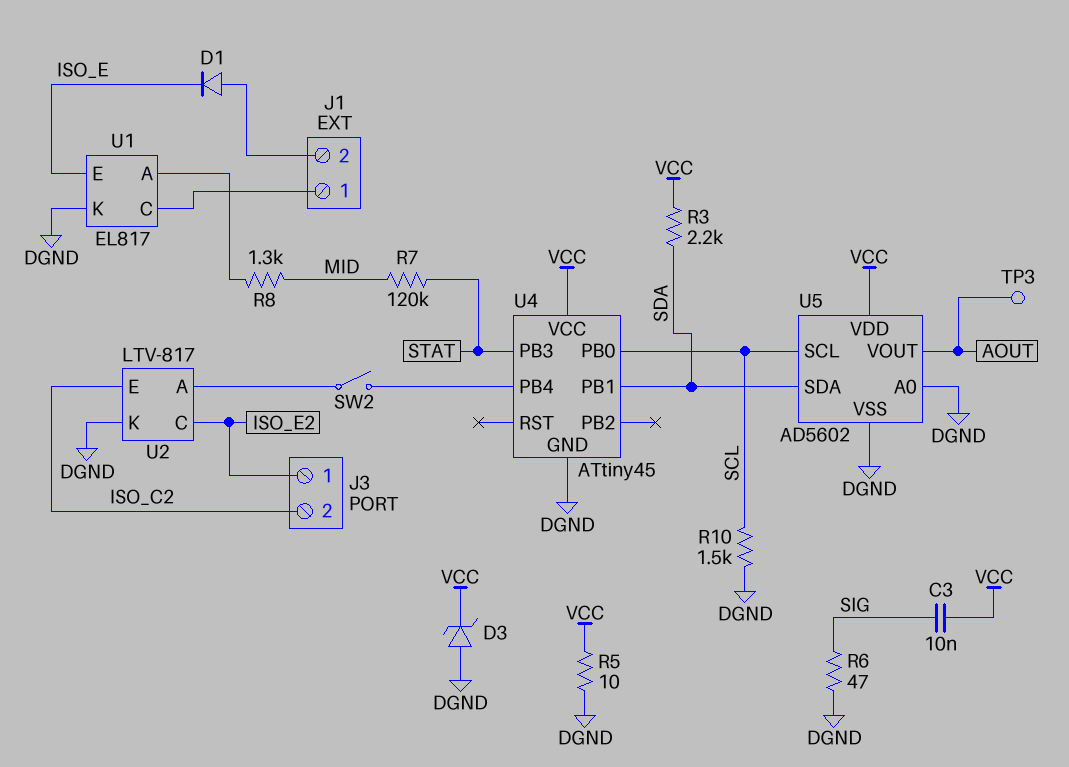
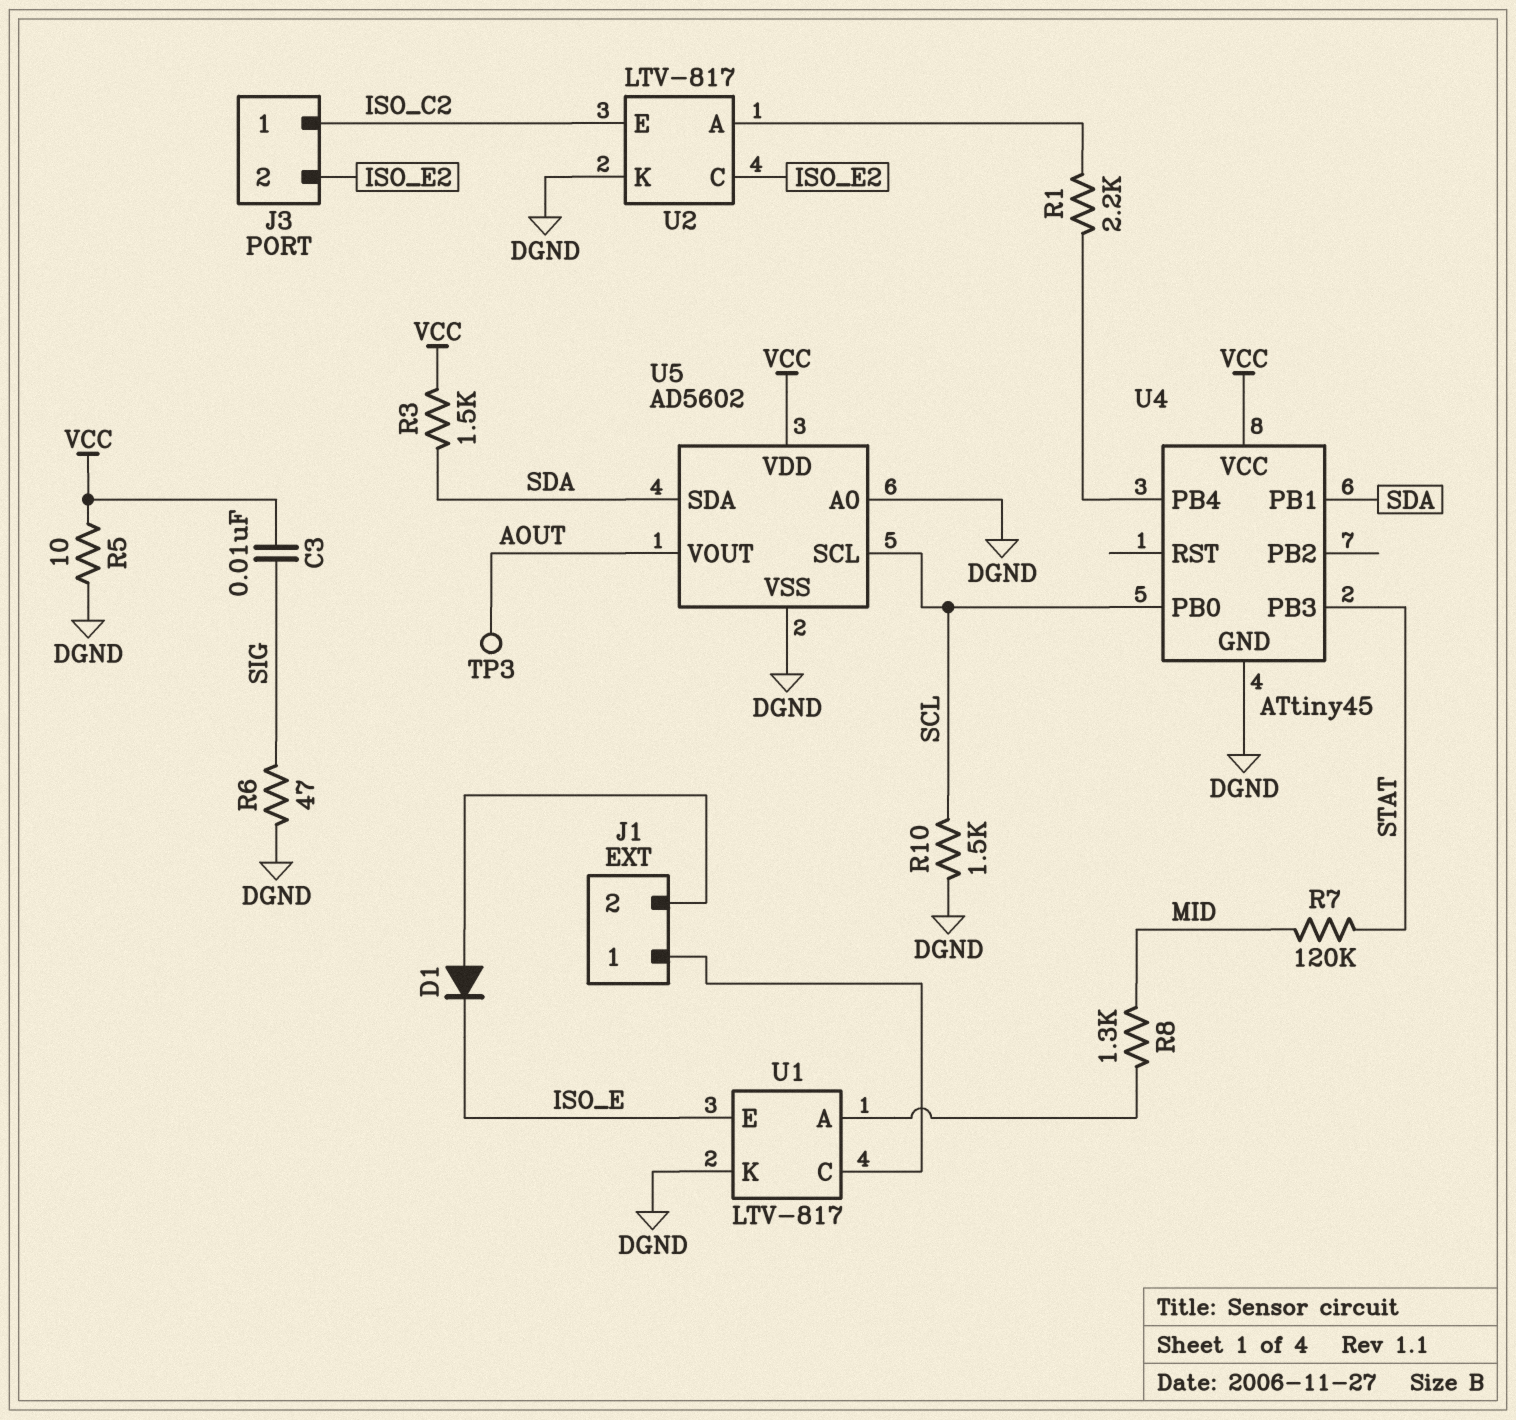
D3: zener (A DGND, K VCC) -> none
J3 pin 1: ISO_E2 -> ISO_C2
J3 pin 2: ISO_C2 -> ISO_E2
R1: none -> 2.2k (U2/A, U4/PB4)
R3: 2.2k (SDA, VCC) -> 1.5k (SDA, VCC)
SW2: switch (U2/A, U4/PB4) -> none
U1: EL817 -> LTV-817

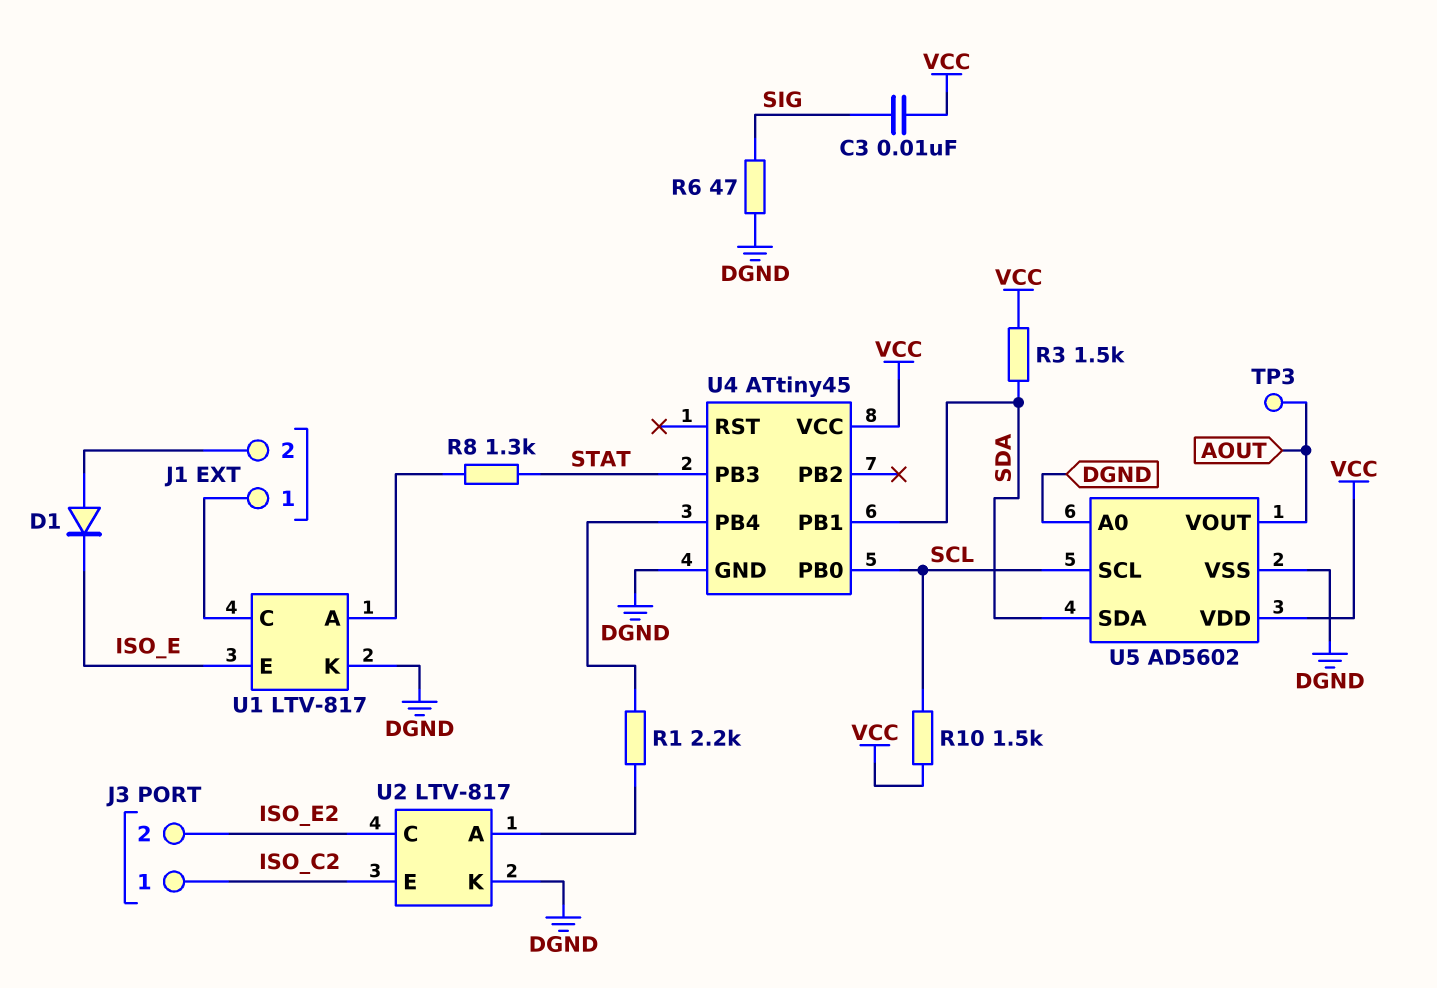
R5: 10 (DGND, VCC) -> none
R7: 120k (MID, STAT) -> none
R8: 1.3k (MID, U1/A) -> 1.3k (STAT, U1/A)
R10: 1.5k (DGND, SCL) -> 1.5k (SCL, VCC)

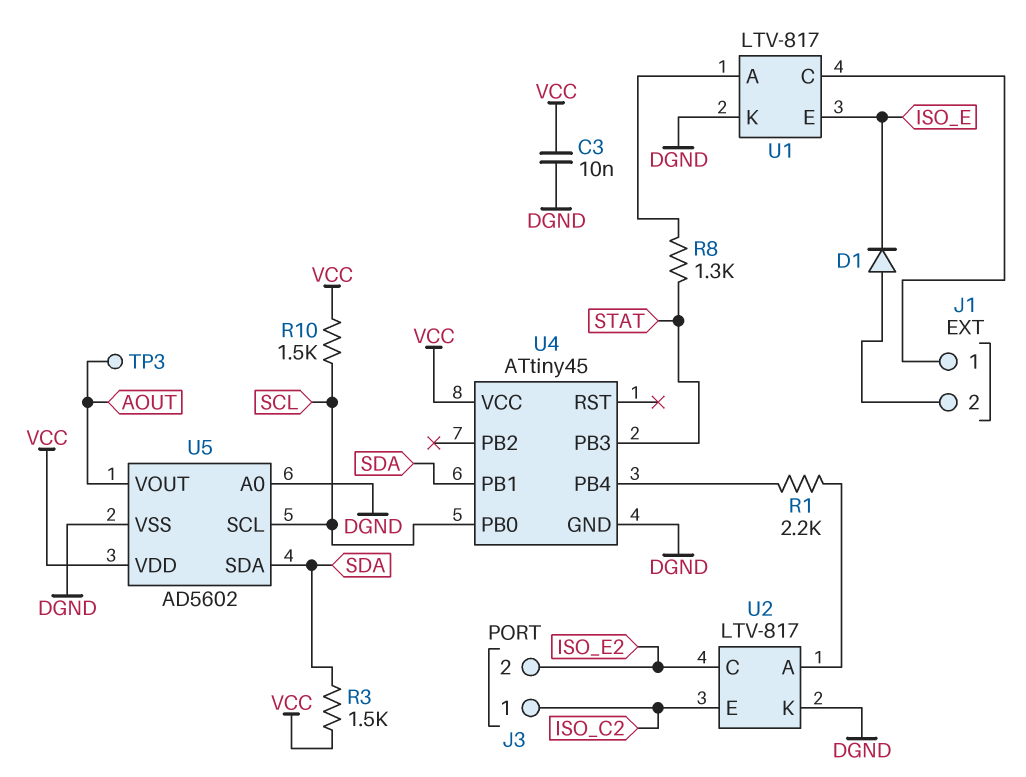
C3: 10nF (SIG, VCC) -> 10nF (DGND, VCC)
R6: 47 (DGND, SIG) -> none

